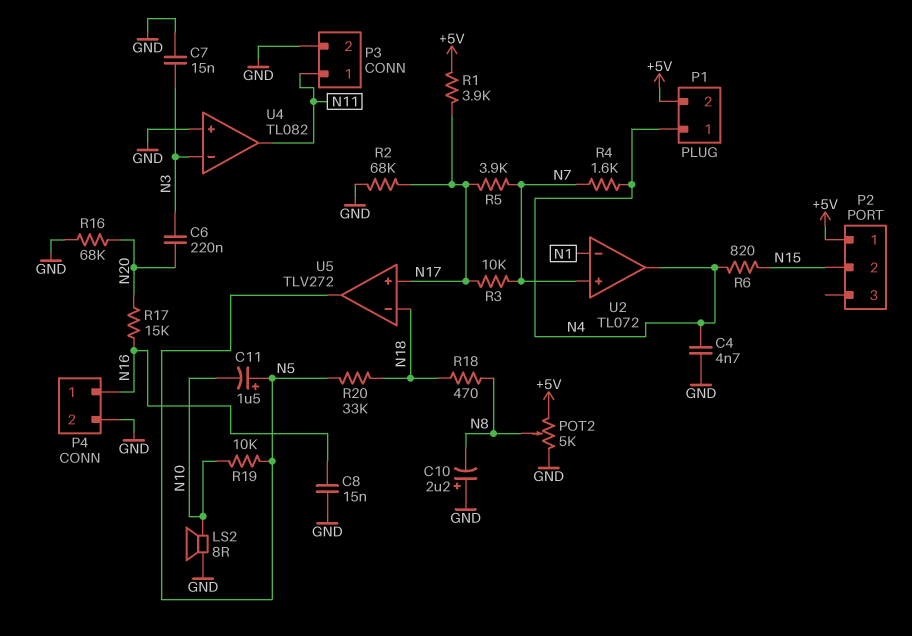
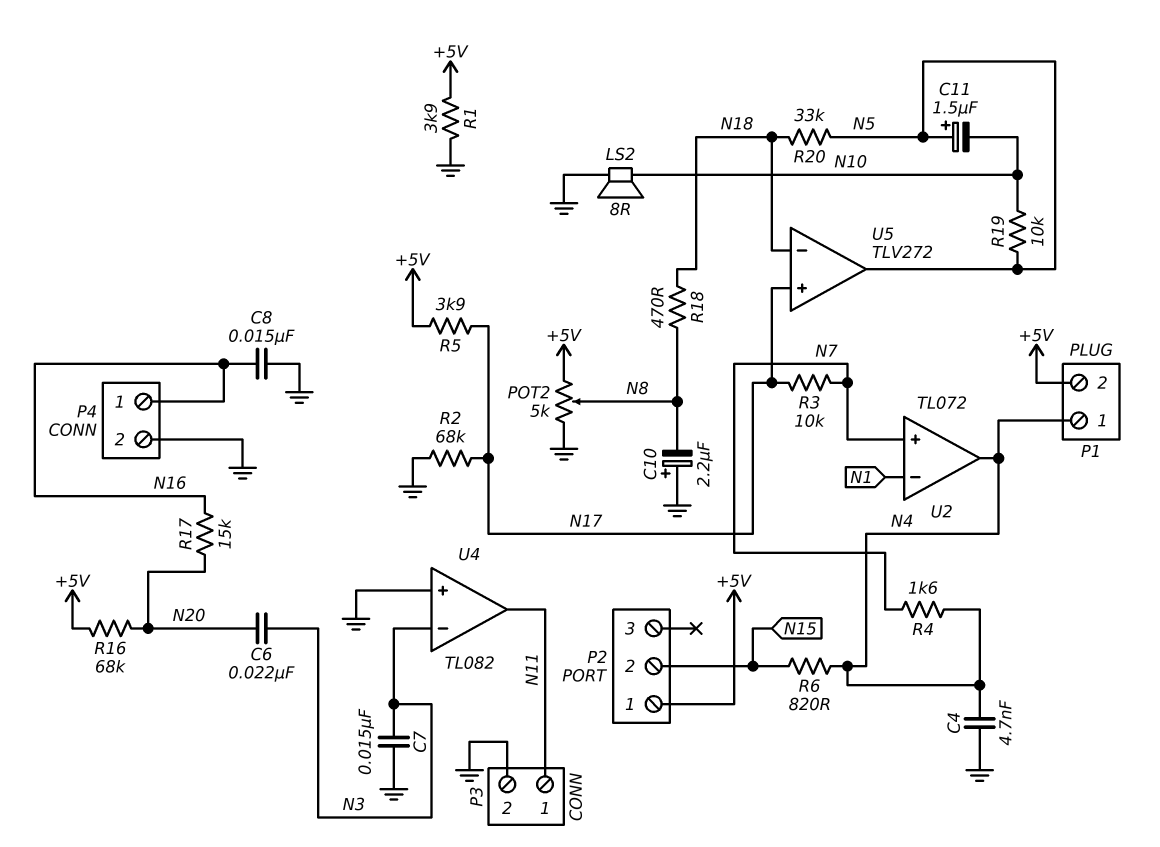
C6: 220nF (N3, N20) -> 22nF (N3, N20)
R1: 3.9k (+5V, N17) -> 3.9k (+5V, GND)
R5: 3.9k (N7, N17) -> 3.9k (+5V, N17)
R16: 68k (GND, N20) -> 68k (+5V, N20)

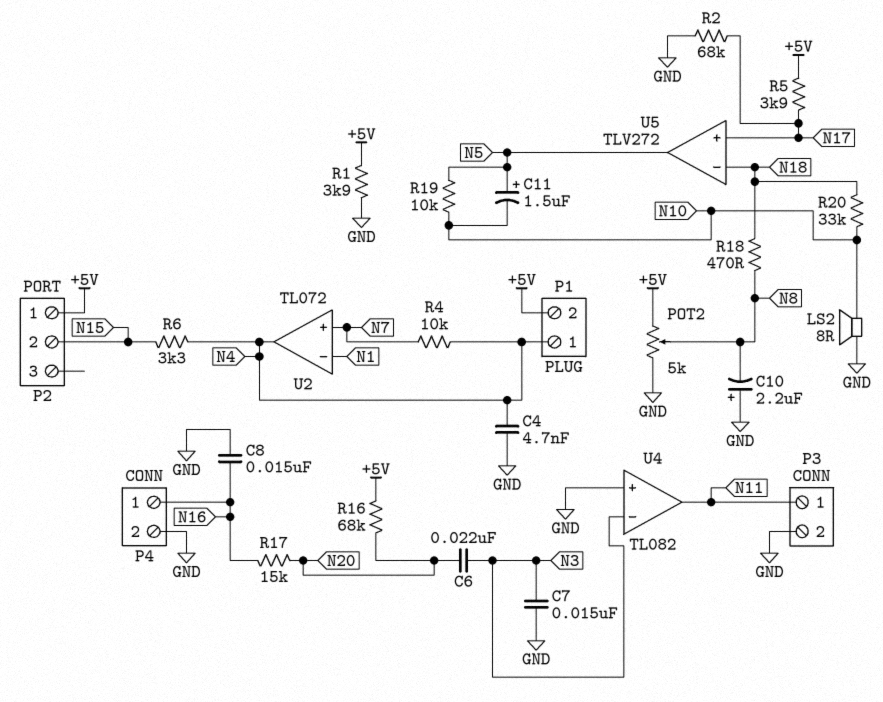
R3: 10k (N7, N17) -> none
R4: 1.6k (N4, N7) -> 10k (N4, N7)
R6: 820 (N4, N15) -> 3.3k (N4, N15)
R20: 33k (N5, N18) -> 33k (N10, N18)

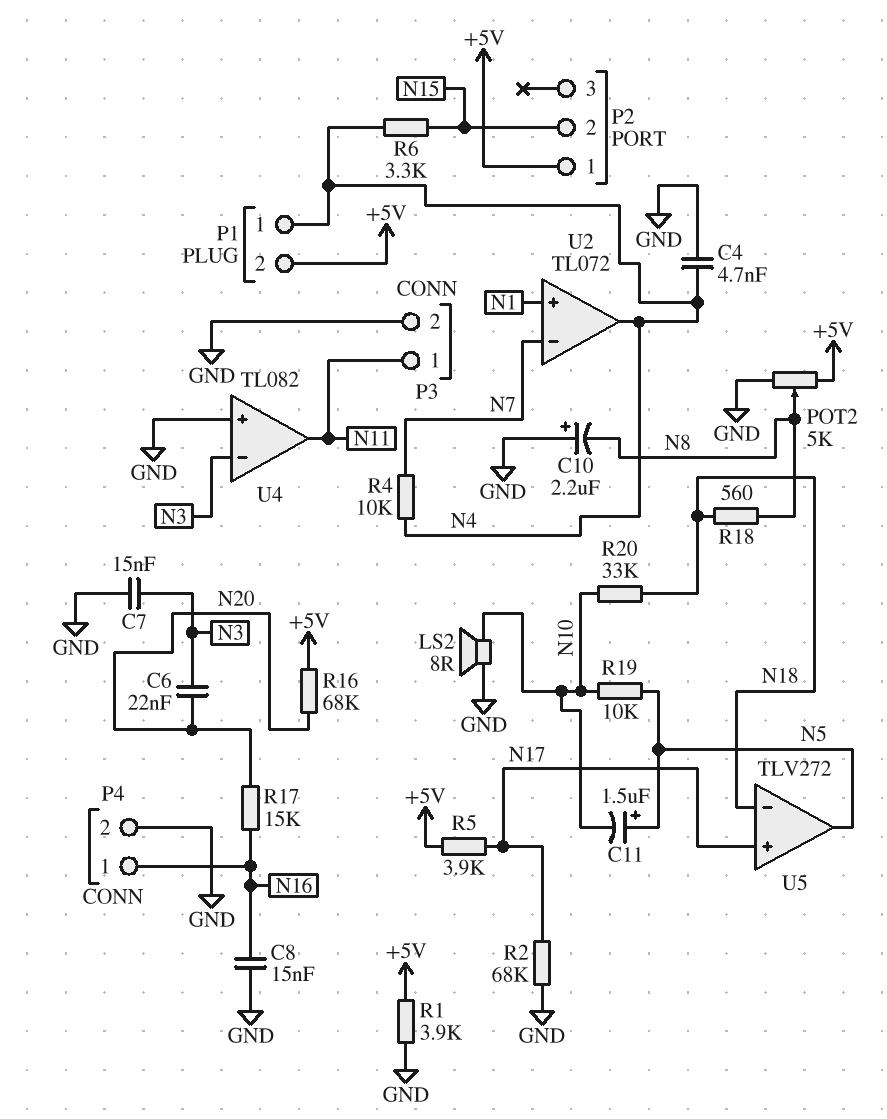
R18: 470 (N8, N18) -> 560 (N8, N18)
U2 pin in+: N7 -> N1
U2 pin in-: N1 -> N7

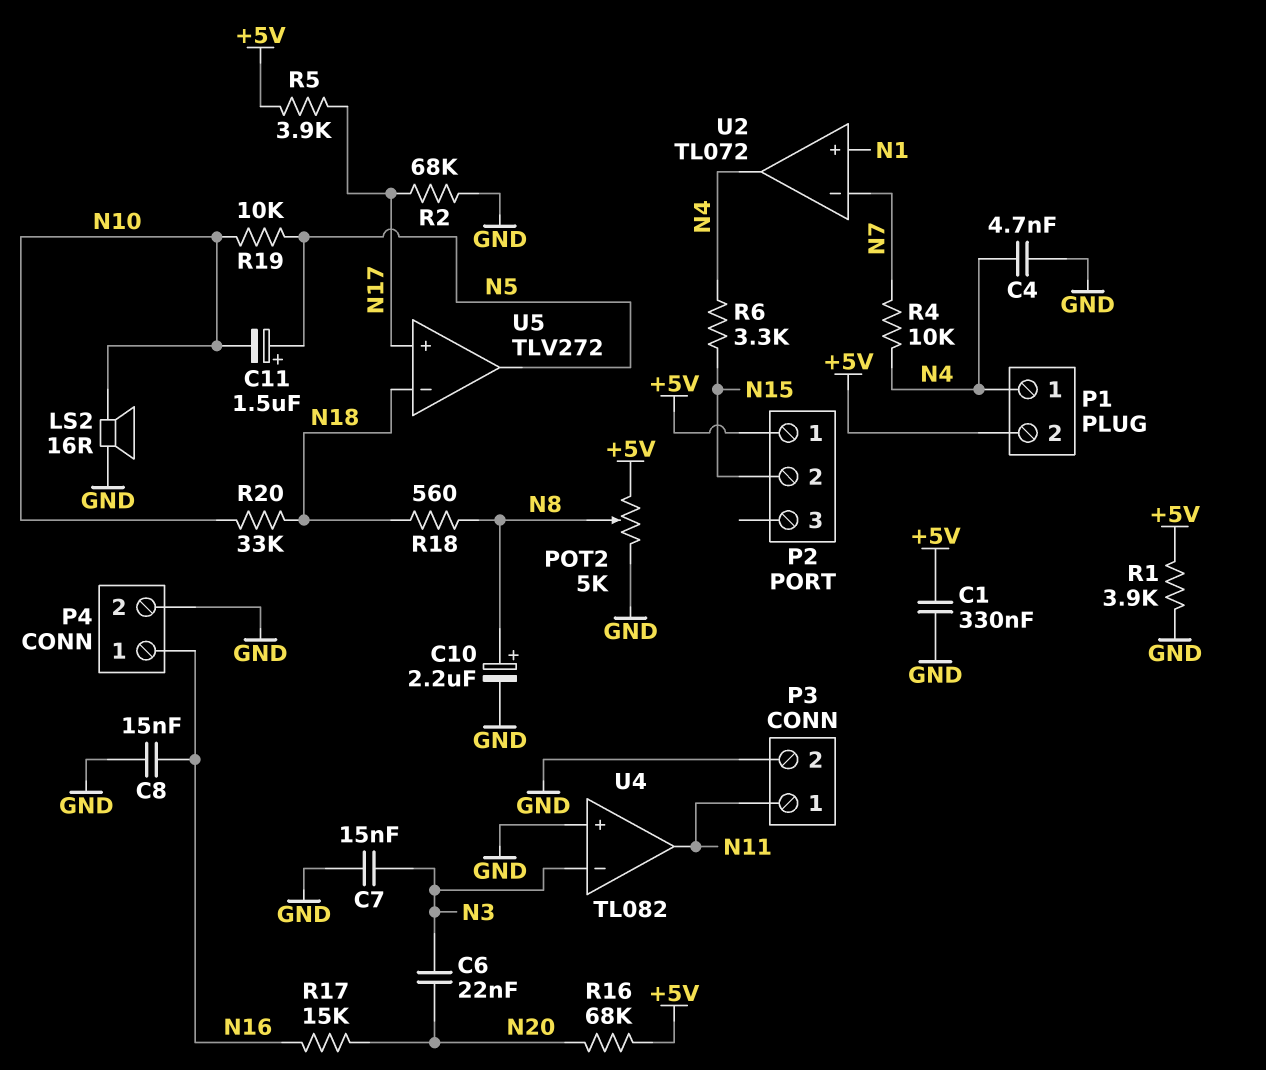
C1: none -> 330nF (+5V, GND)
C10: 2.2uF (plus GND, minus N8) -> 2.2uF (plus N8, minus GND)
LS2: speaker 8R (GND, N10) -> speaker 16R (GND, N10)

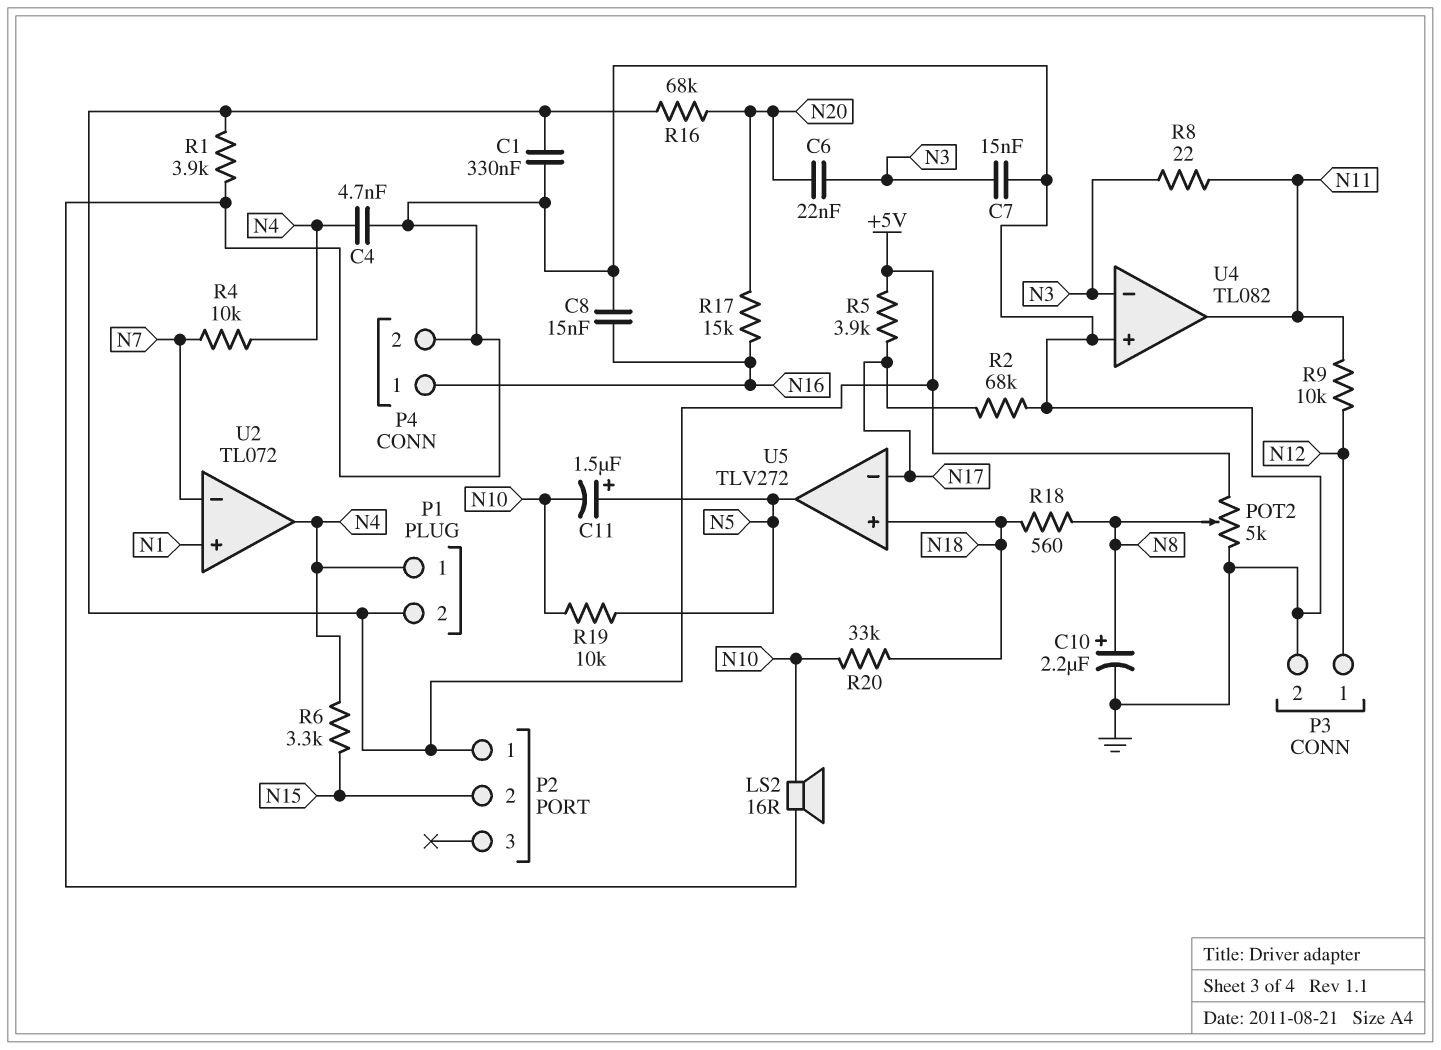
P3 pin 1: N11 -> N12
R8: none -> 22 (N3, N11)
R9: none -> 10k (N11, N12)
U5 pin in+: N17 -> N18
U5 pin in-: N18 -> N17

